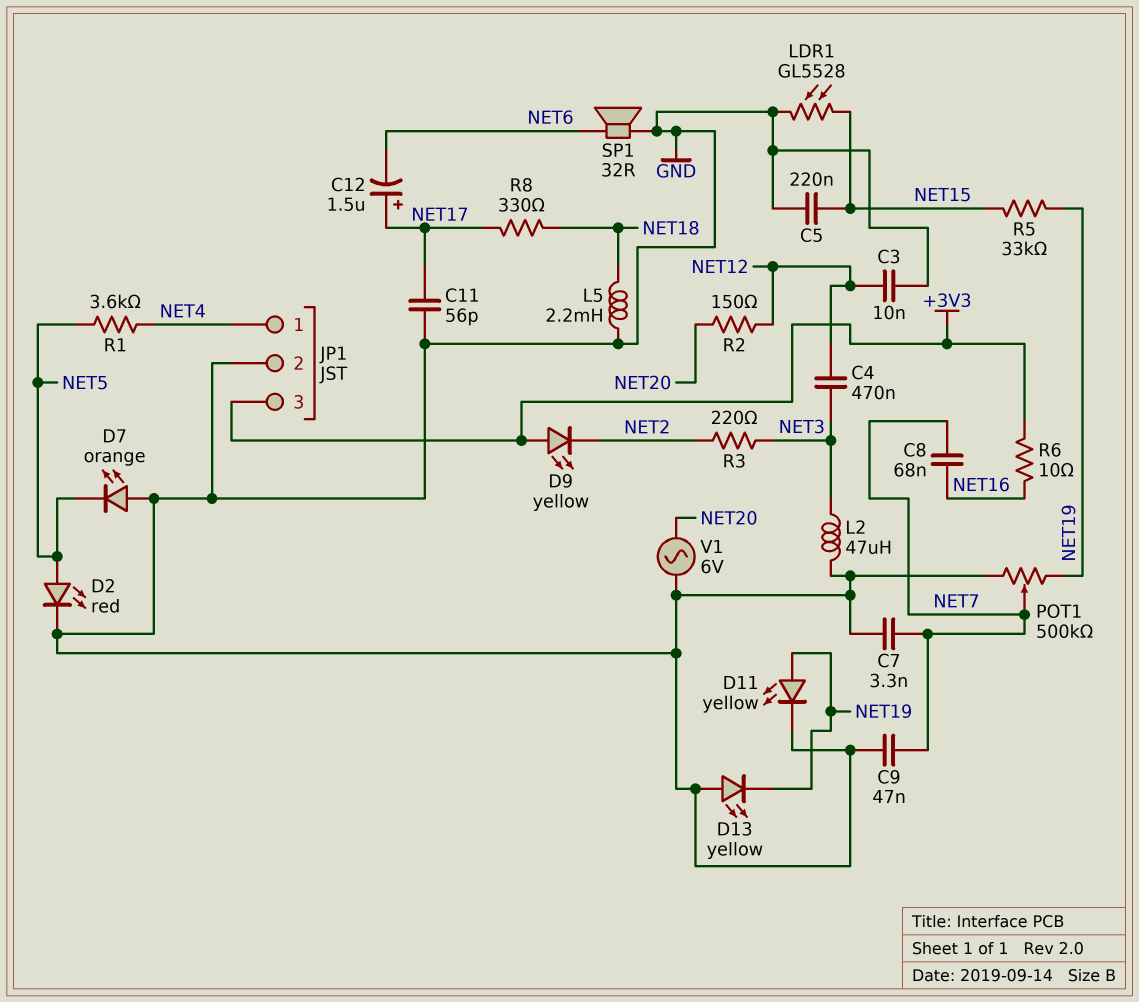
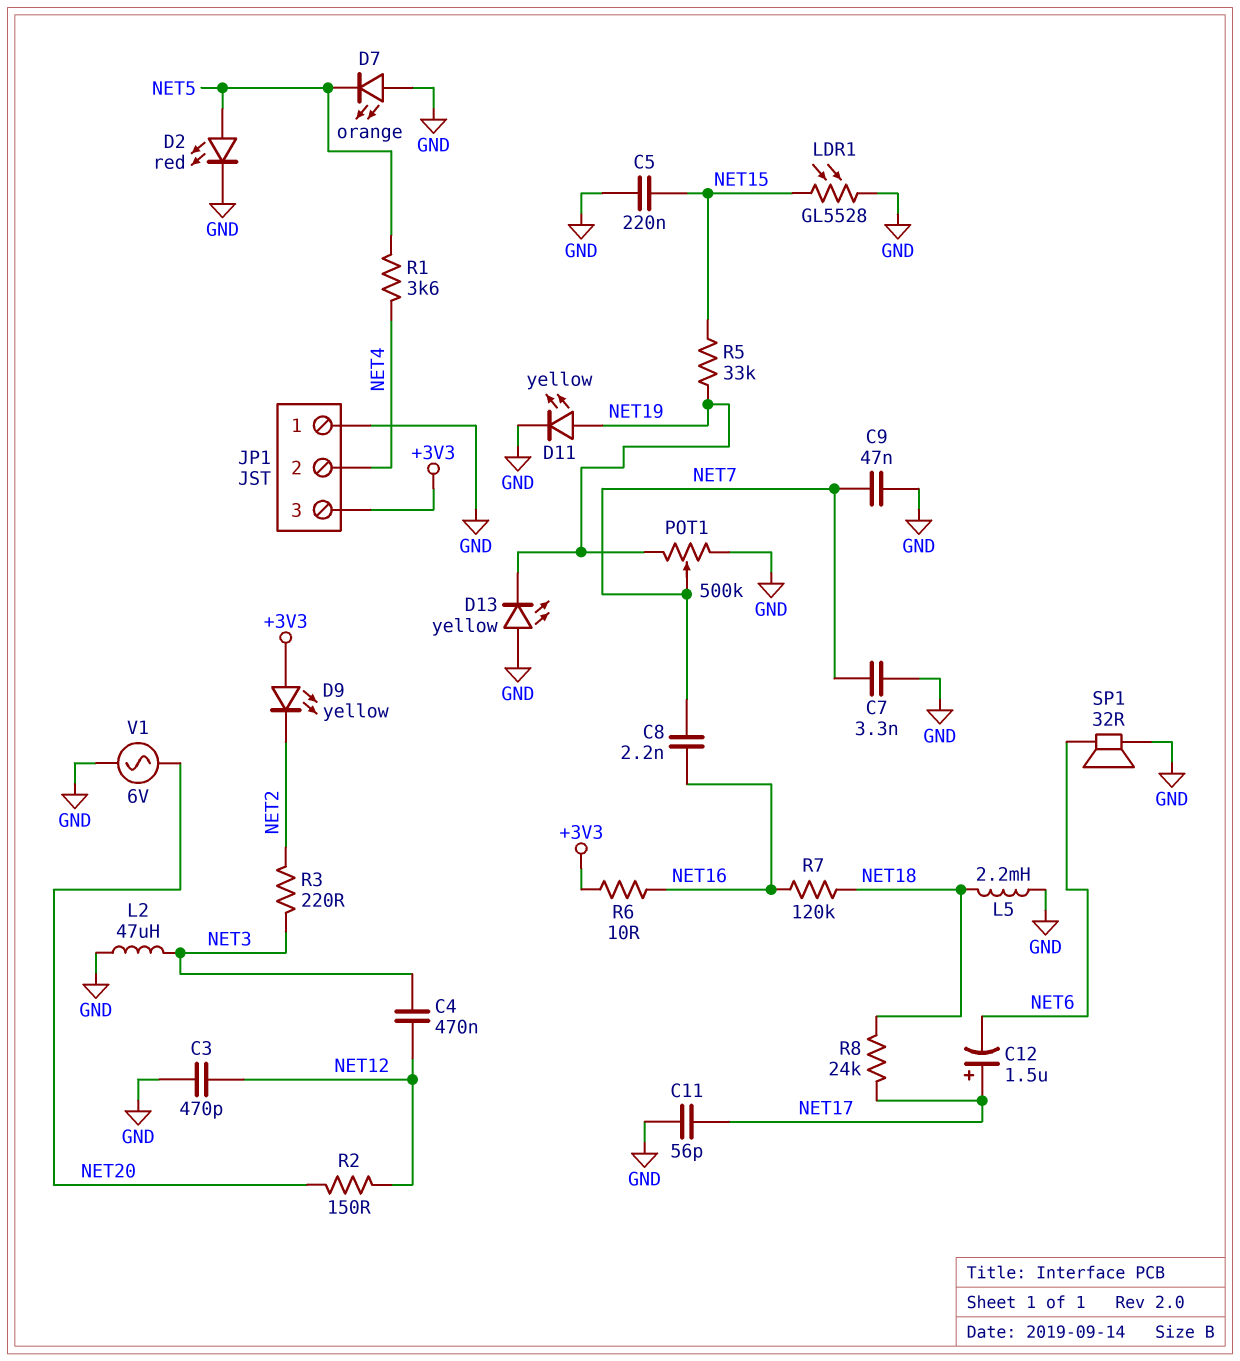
C3: 10nF (GND, NET12) -> 470pF (GND, NET12)
C8: 68nF (NET7, NET16) -> 2.2nF (NET7, NET16)
JP1 pin 1: NET4 -> GND
JP1 pin 2: GND -> NET4
R7: none -> 120k (NET16, NET18)
R8: 330 (NET17, NET18) -> 24k (NET17, NET18)

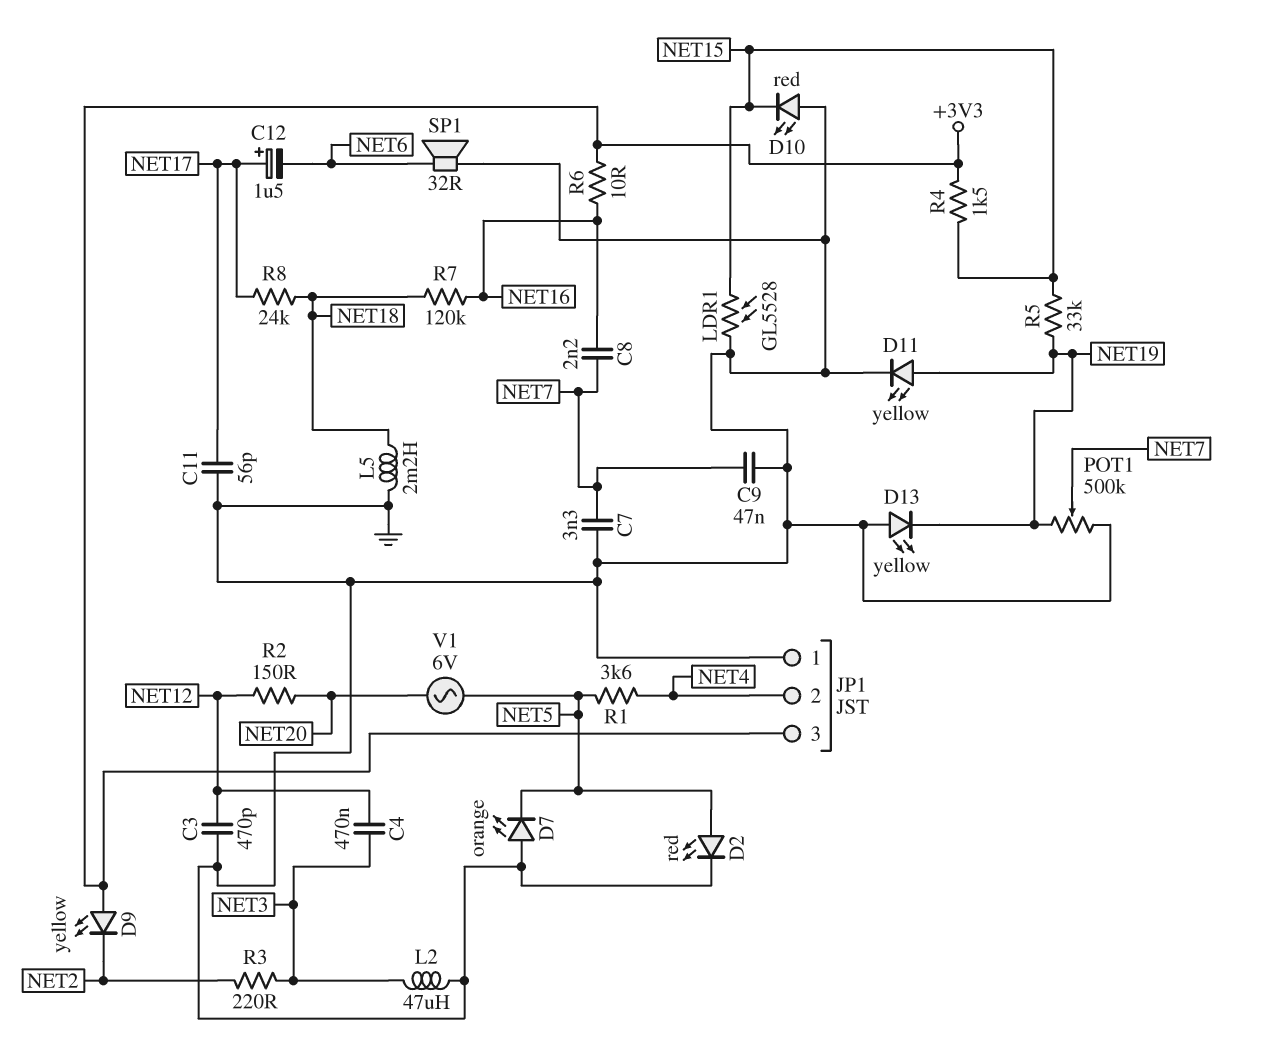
C5: 220nF (GND, NET15) -> none
D10: none -> LED red (A GND, K NET15)
R4: none -> 1.5k (+3V3, NET15)
V1: AC 6V (GND, NET20) -> AC 6V (NET5, NET20)

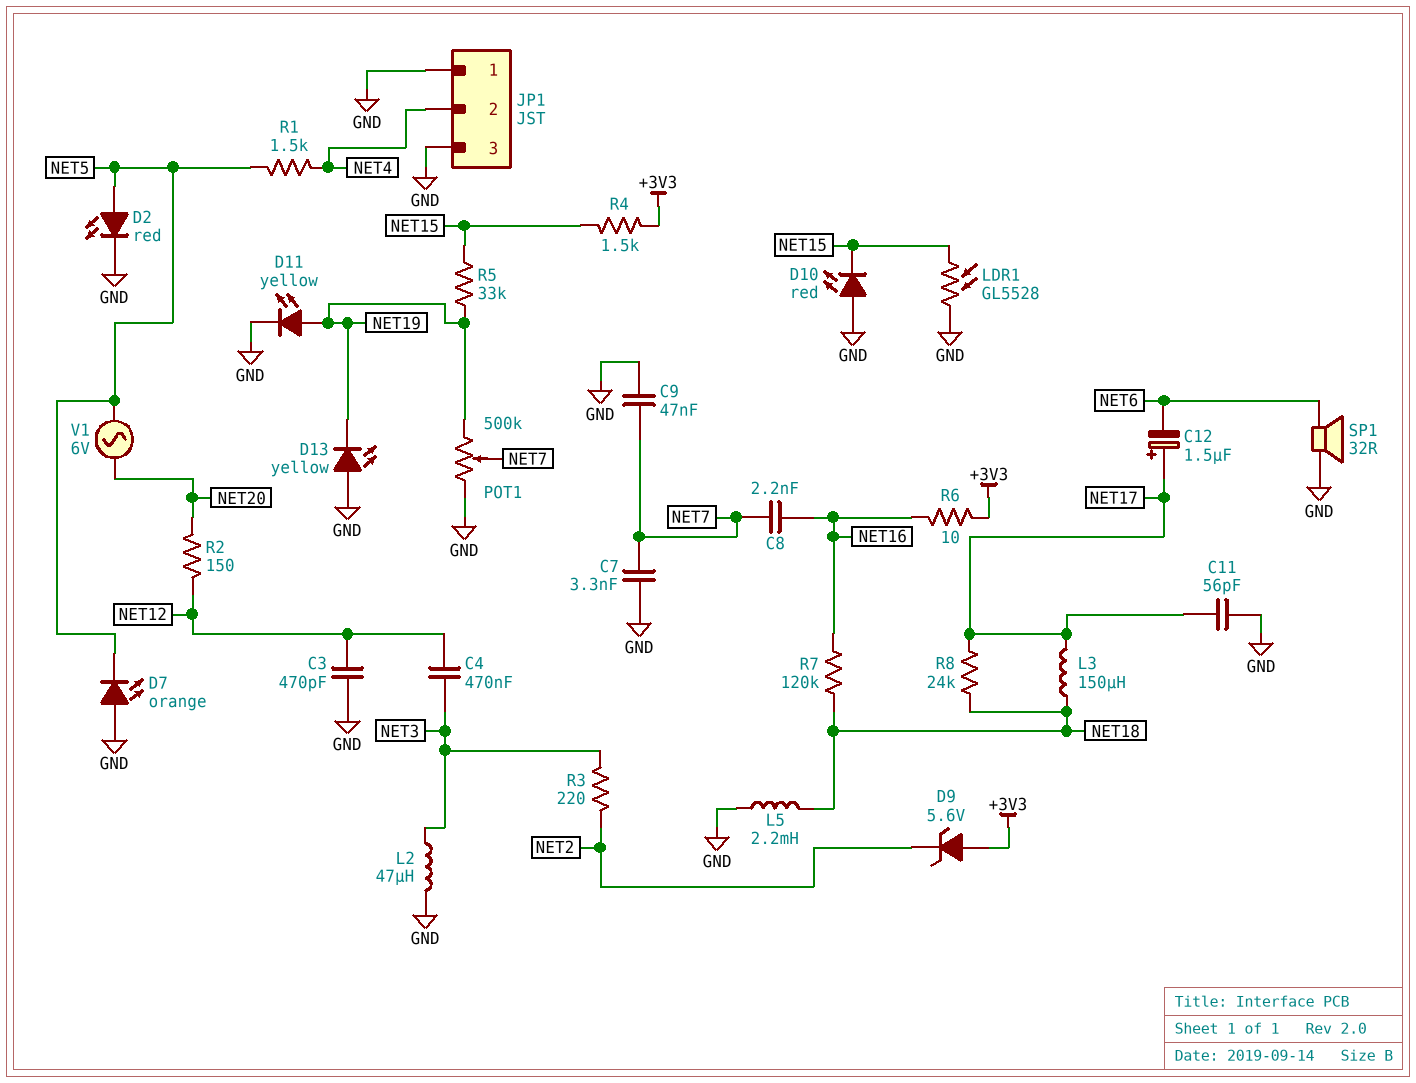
D9: LED yellow (A +3V3, K NET2) -> zener 5.6V (A +3V3, K NET2)
JP1 pin 3: +3V3 -> GND
L3: none -> 150uH (NET17, NET18)
R1: 3.6k (NET4, NET5) -> 1.5k (NET4, NET5)

